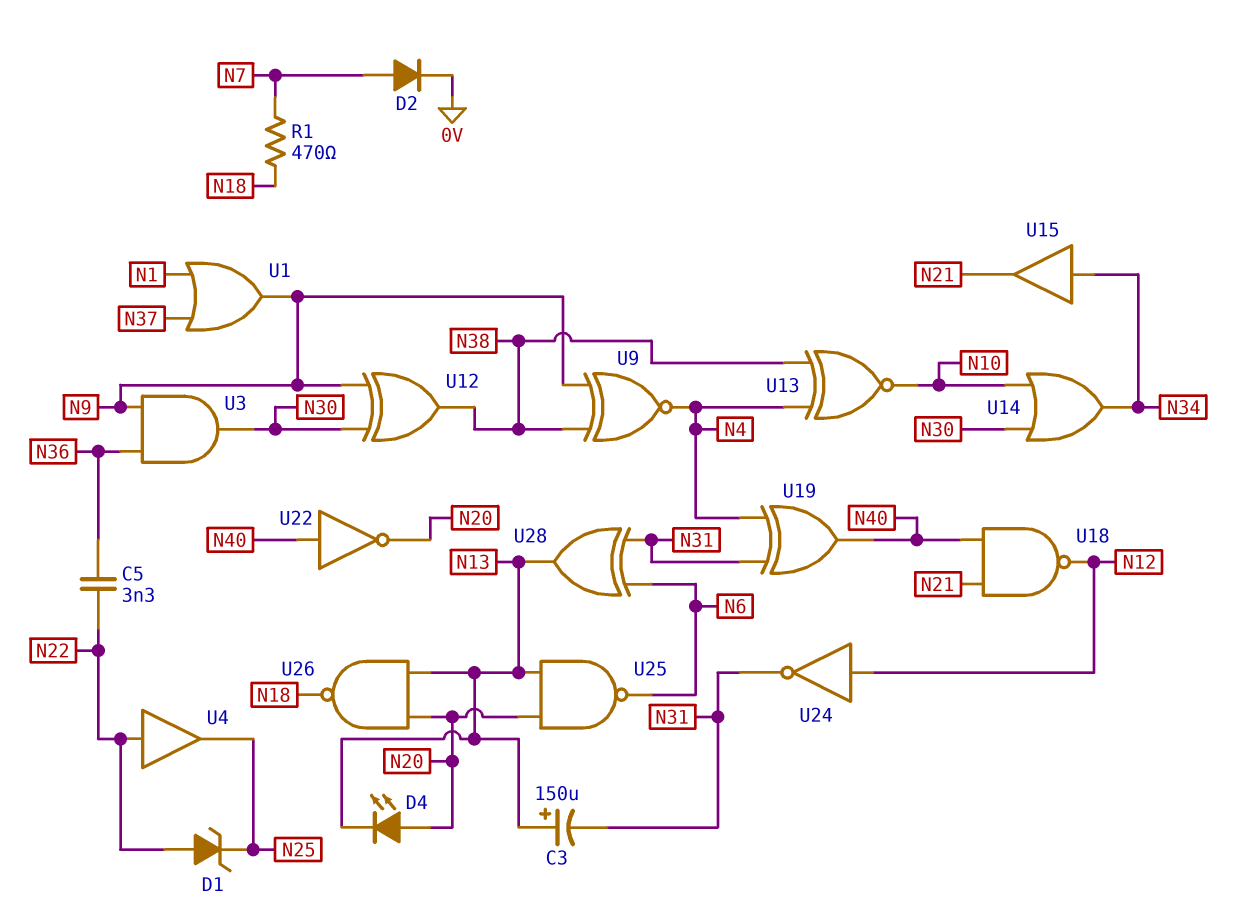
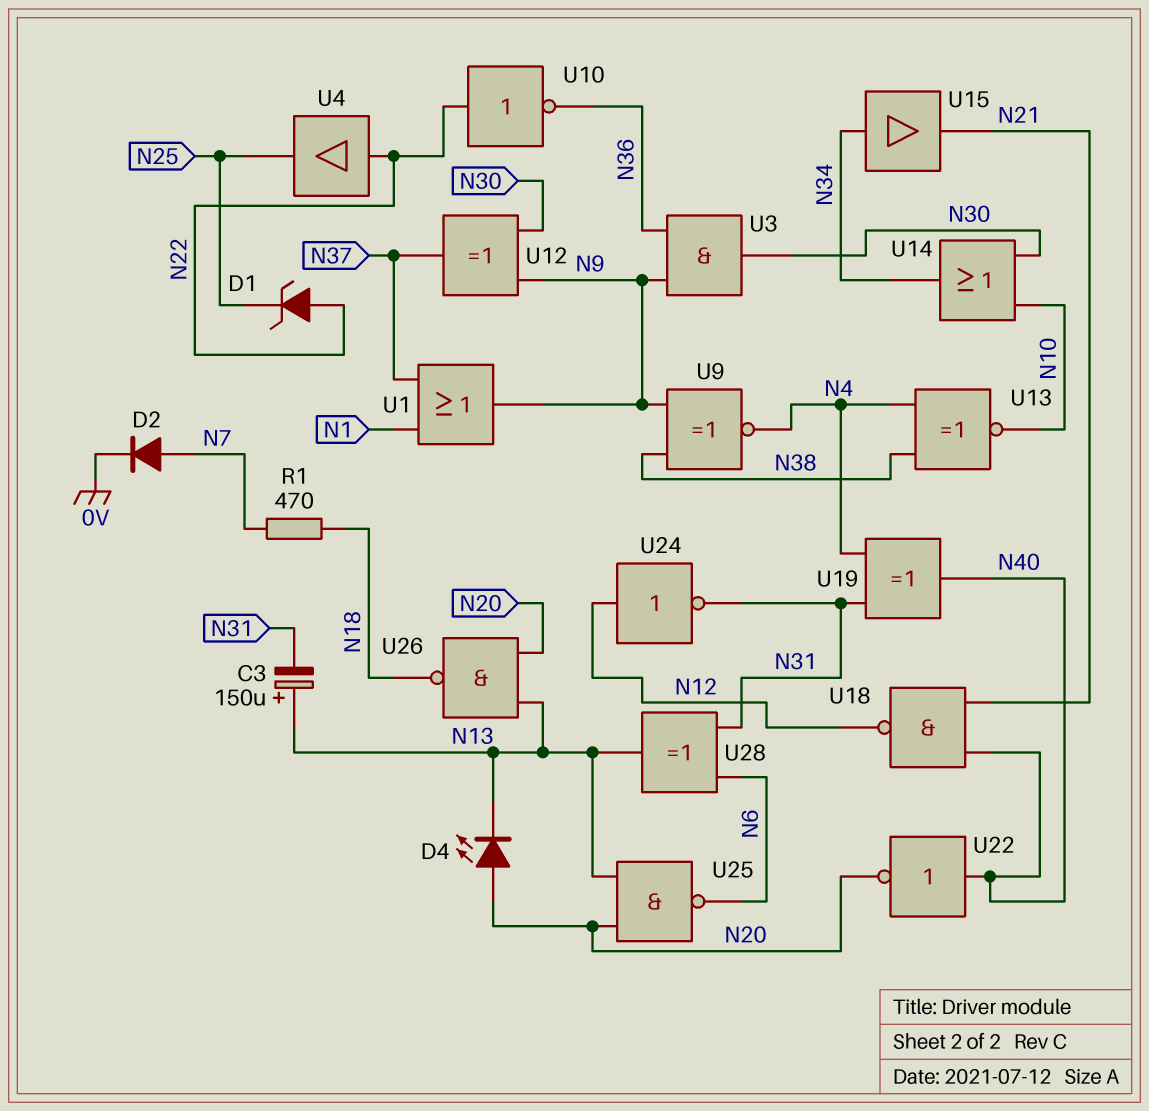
C5: 3.3nF (N22, N36) -> none
U10: none -> NOT (in N22, out N36)
U12: XOR (in N9, in N30, out N38) -> XOR (in N9, in N30, out N37)

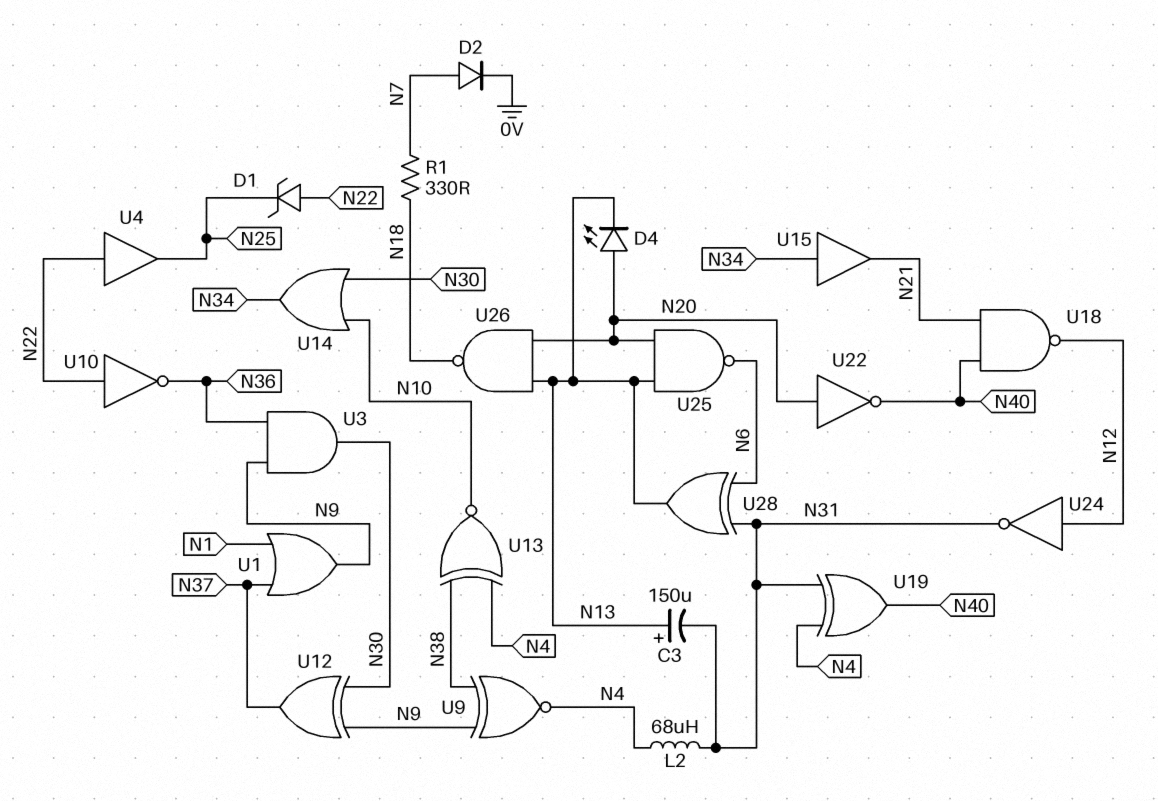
L2: none -> 68uH (N4, N31)
R1: 470 (N7, N18) -> 330 (N7, N18)
U22: NOT (in N40, out N20) -> NOT (in N20, out N40)

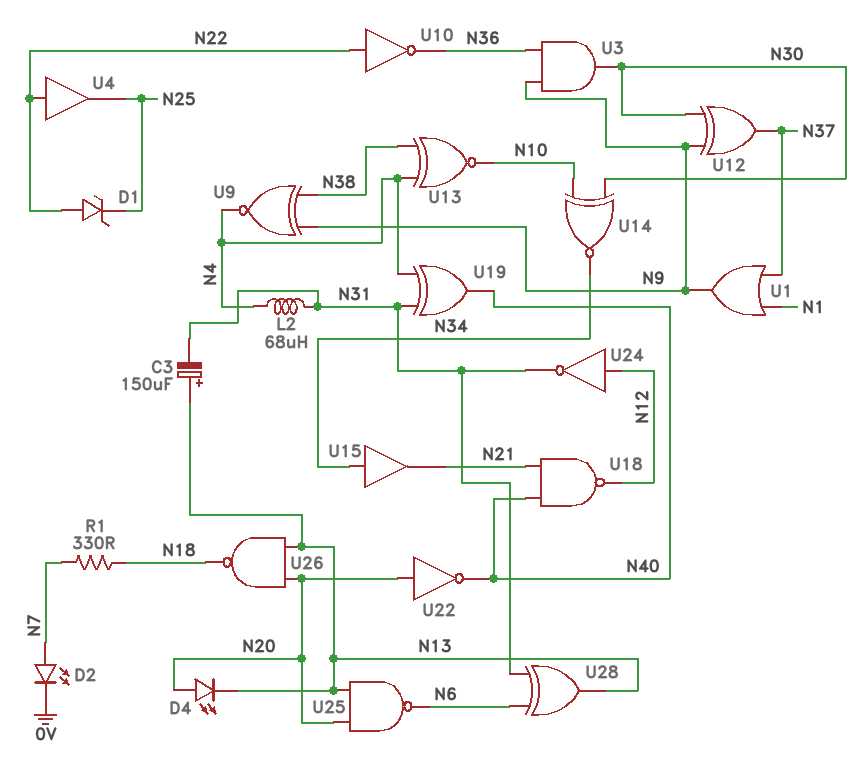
D2: diode (A N7, K 0V) -> LED (A N7, K 0V)
U14: OR (in N10, in N30, out N34) -> XNOR (in N10, in N30, out N34)

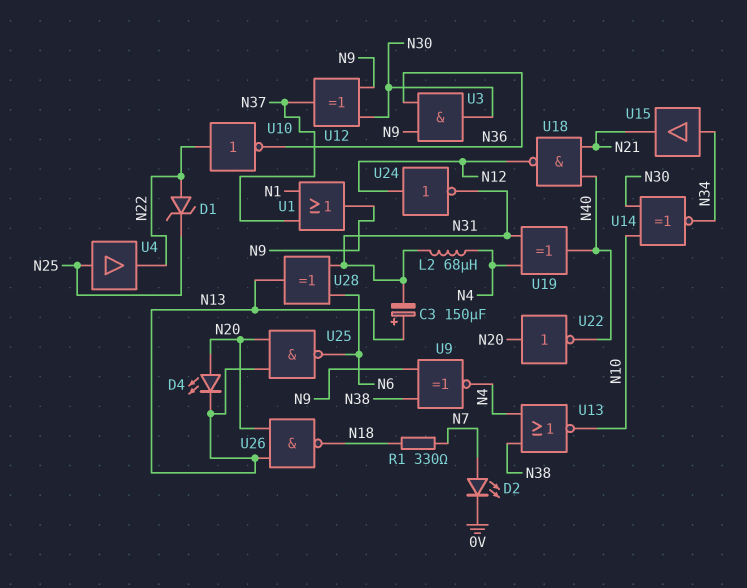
U4: buffer (in N22, out N25) -> buffer (in N25, out N22)
U13: XNOR (in N4, in N38, out N10) -> NOR (in N4, in N38, out N10)

